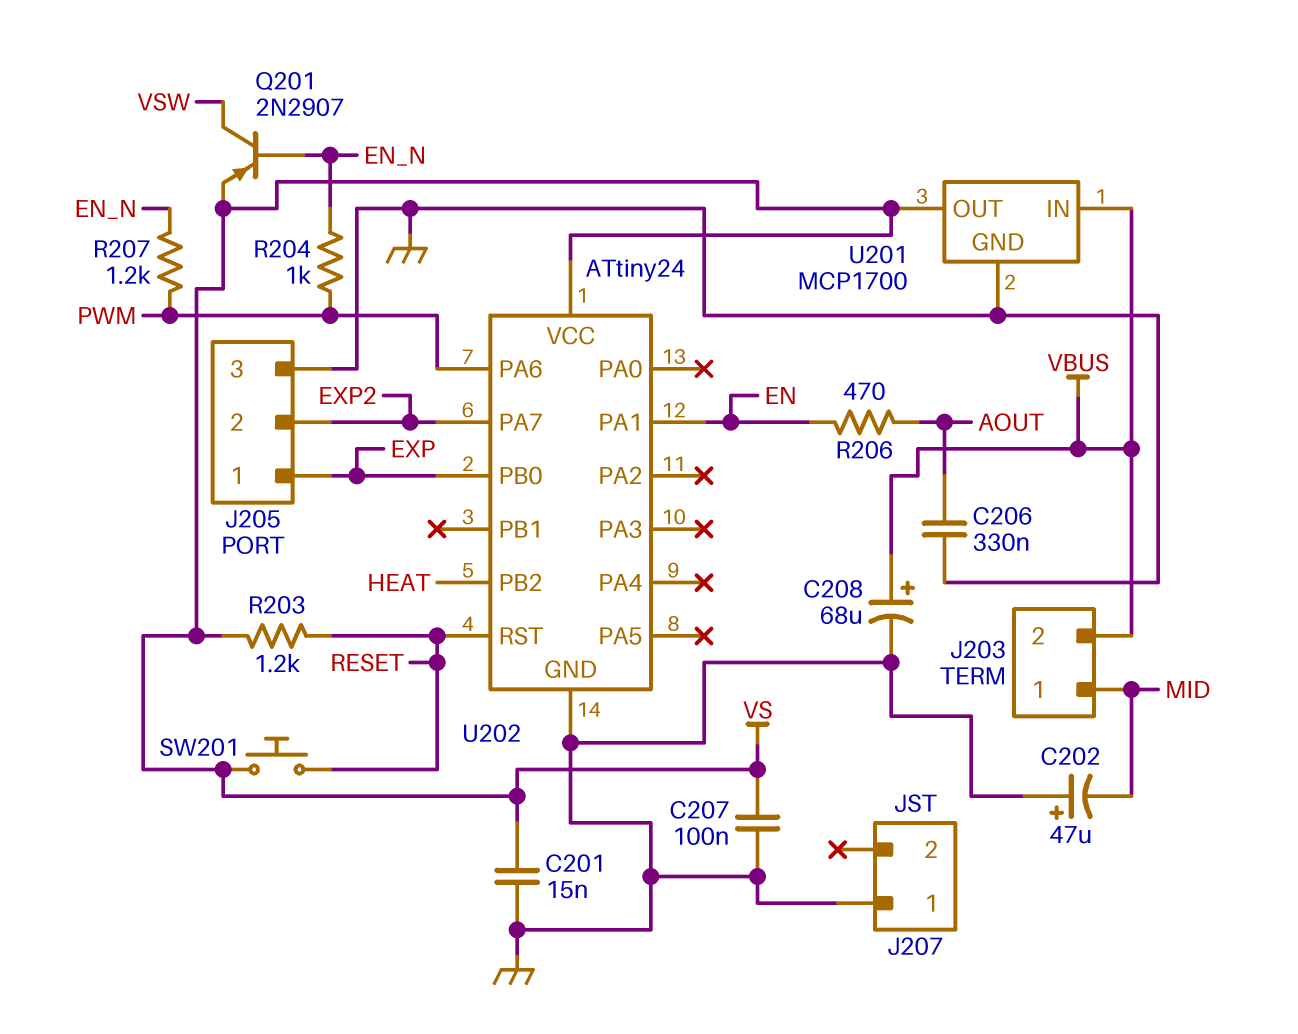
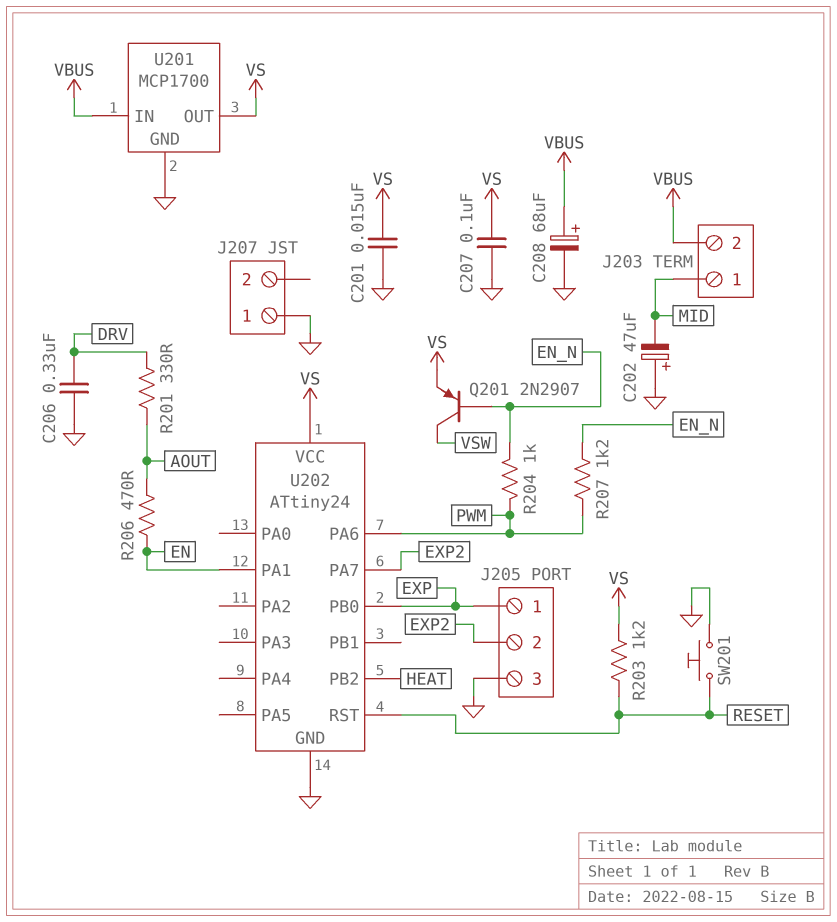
C206: 330nF (AOUT, GND) -> 330nF (DRV, GND)
R201: none -> 330 (AOUT, DRV)
SW201: button (RESET, VS) -> button (GND, RESET)

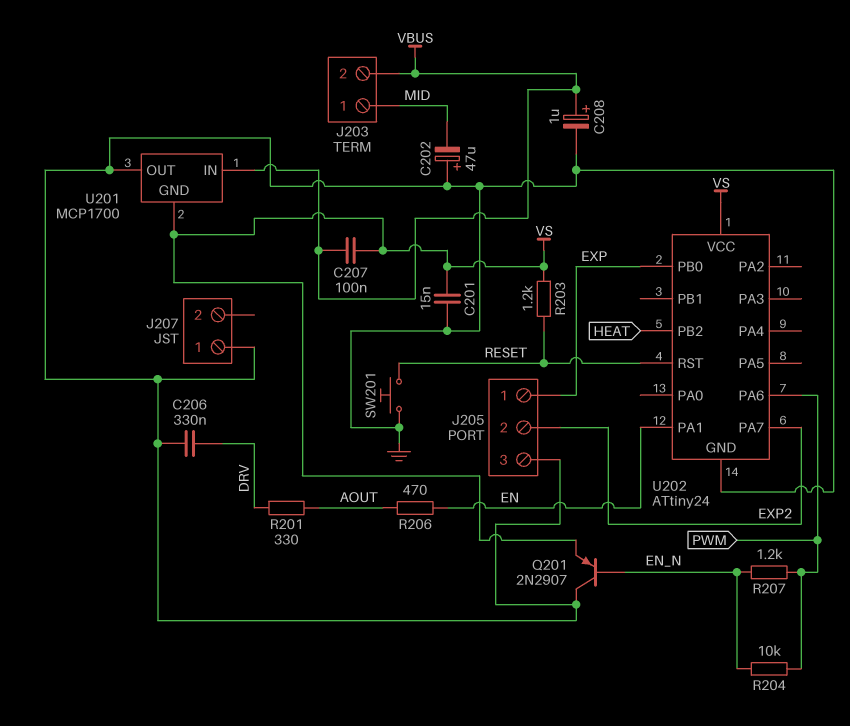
C207: 100nF (GND, VS) -> 100nF (VBUS, VS)
C208: 68uF (plus VBUS, minus GND) -> 1uF (plus VBUS, minus GND)
Q201: PNP 2N2907 (B EN_N, C VSW, E VS) -> PNP 2N2907 (B EN_N, C GND, E VS)
R204: 1k (EN_N, PWM) -> 10k (EN_N, PWM)
U201 pin GND: GND -> VS
U201 pin OUT: VS -> GND

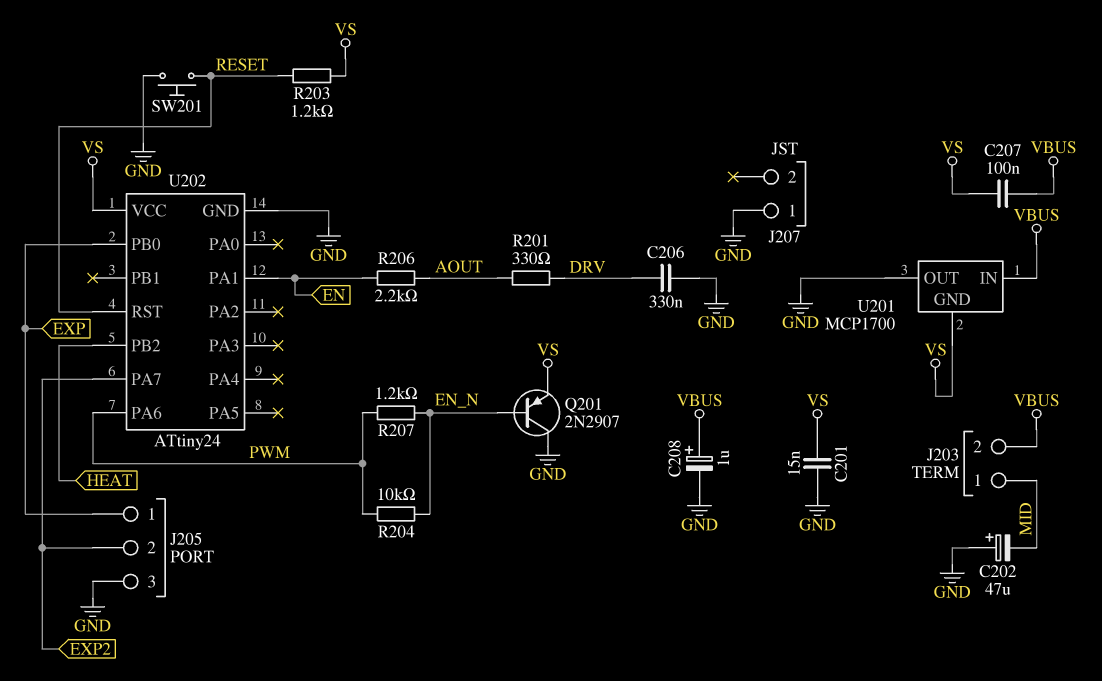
R206: 470 (AOUT, EN) -> 2.2k (AOUT, EN)

